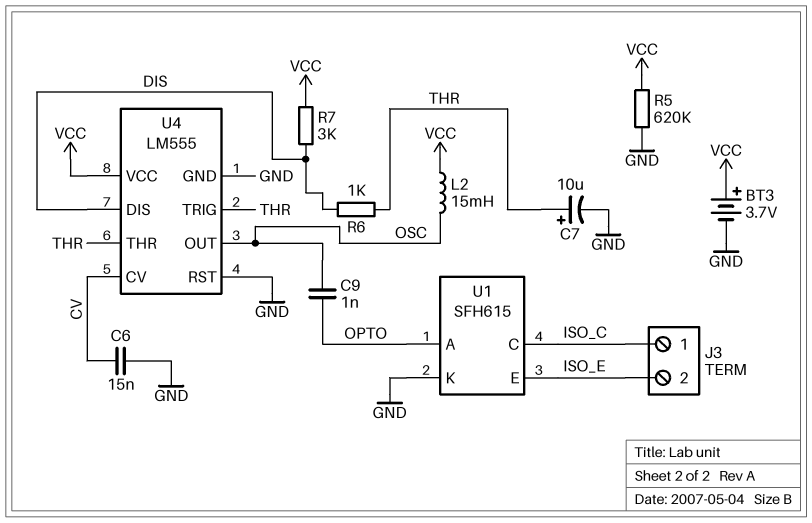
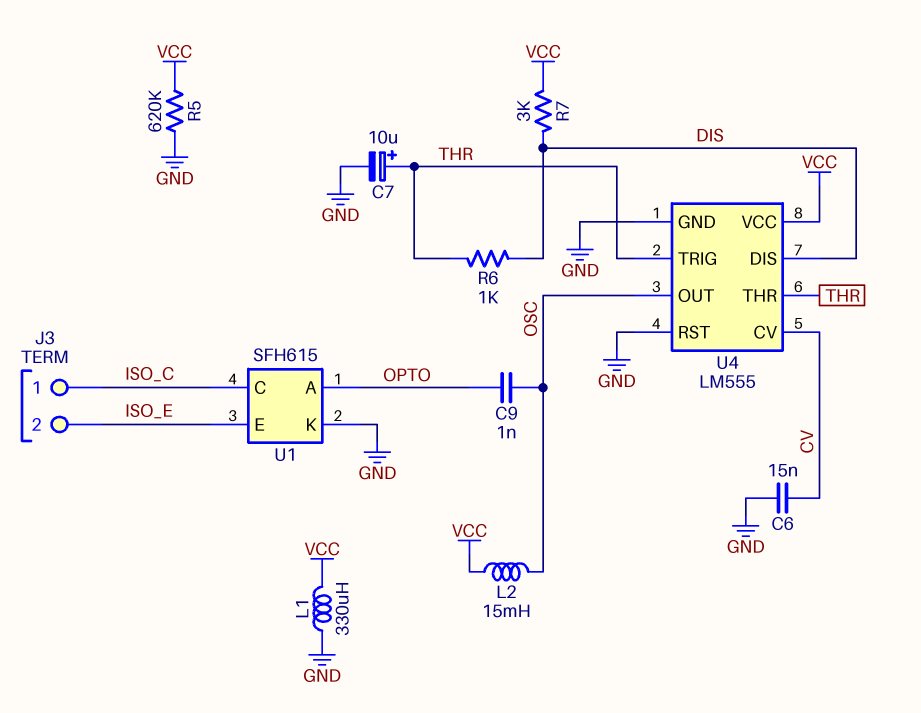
BT3: 3.7V (plus VCC, minus GND) -> none
L1: none -> 330uH (GND, VCC)

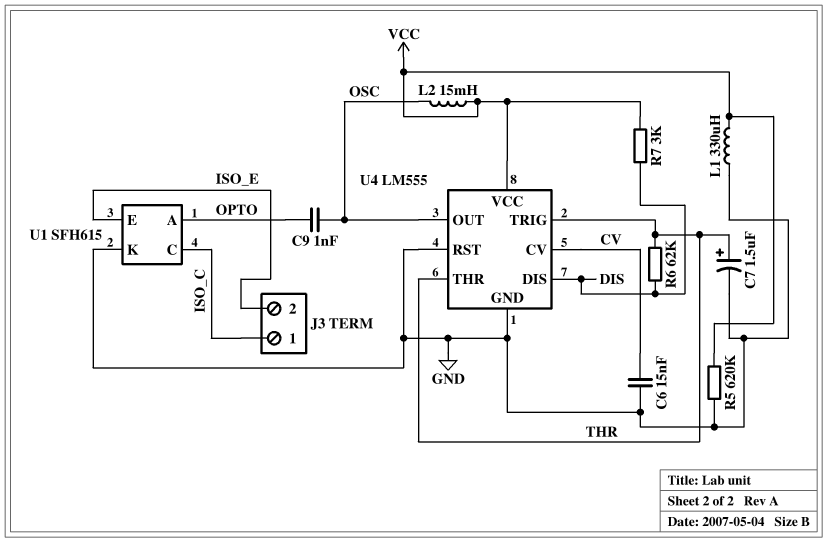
C7: 10uF (plus THR, minus GND) -> 1.5uF (plus THR, minus GND)
R6: 1k (DIS, THR) -> 62k (DIS, THR)

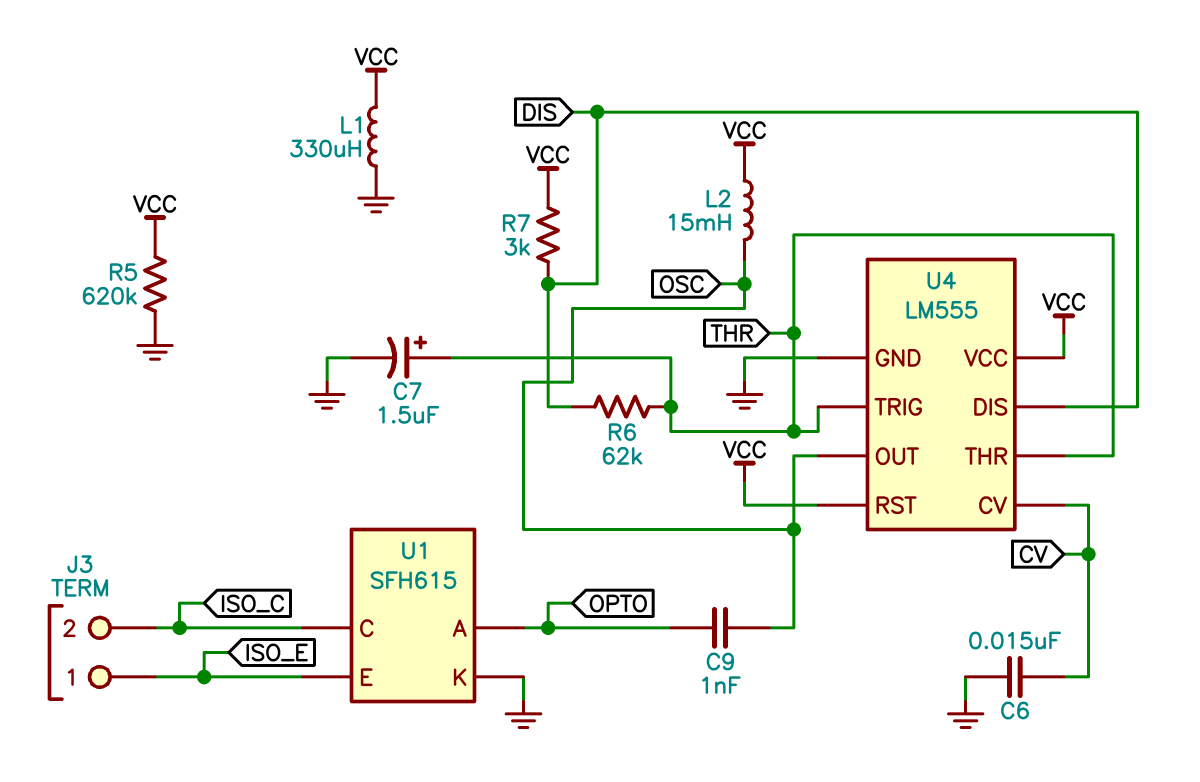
J3 pin 1: ISO_C -> ISO_E
J3 pin 2: ISO_E -> ISO_C
U4 pin RST: GND -> VCC

